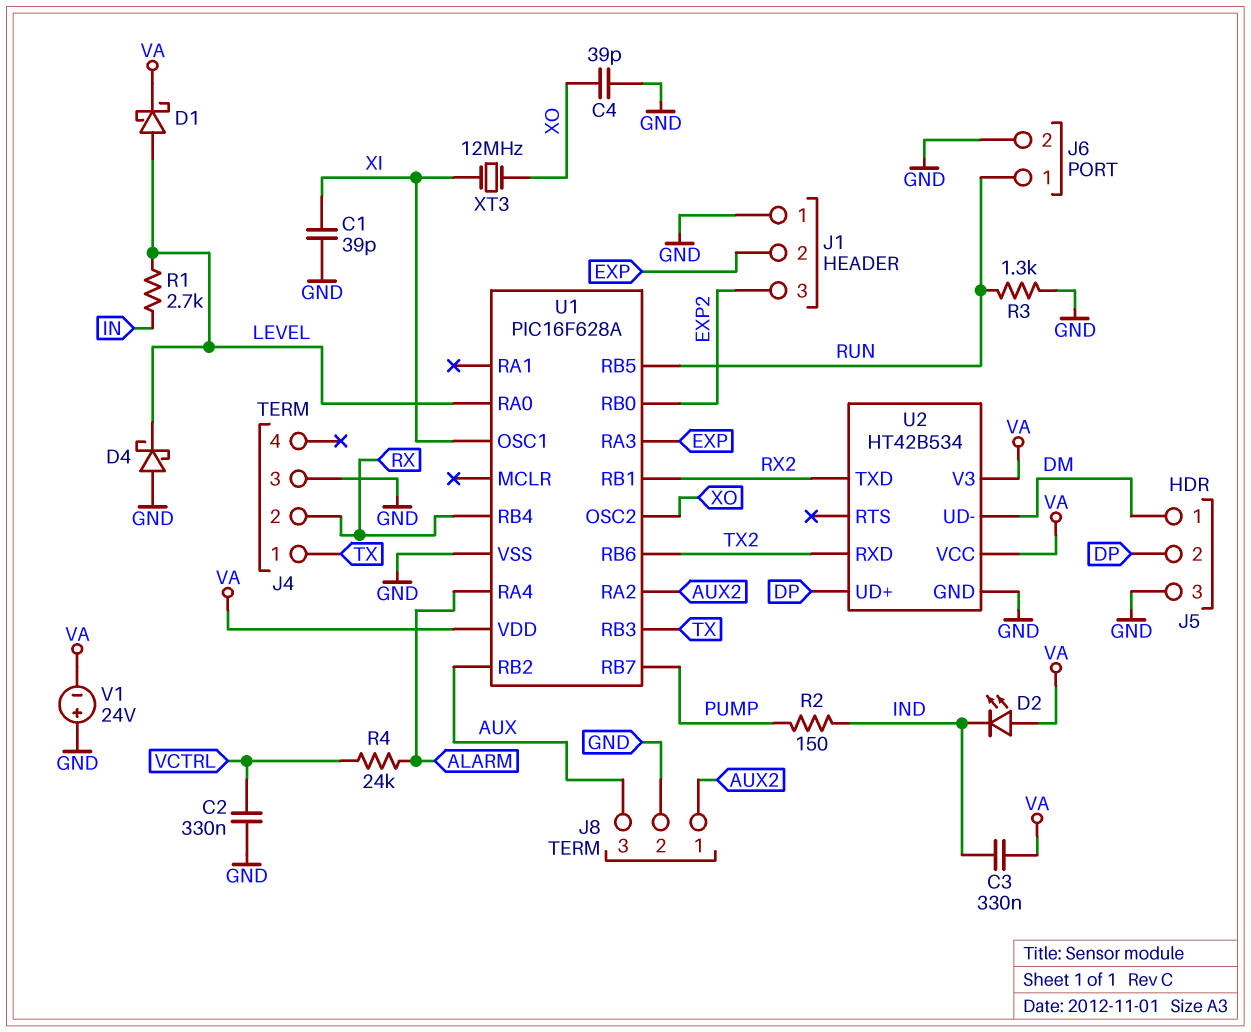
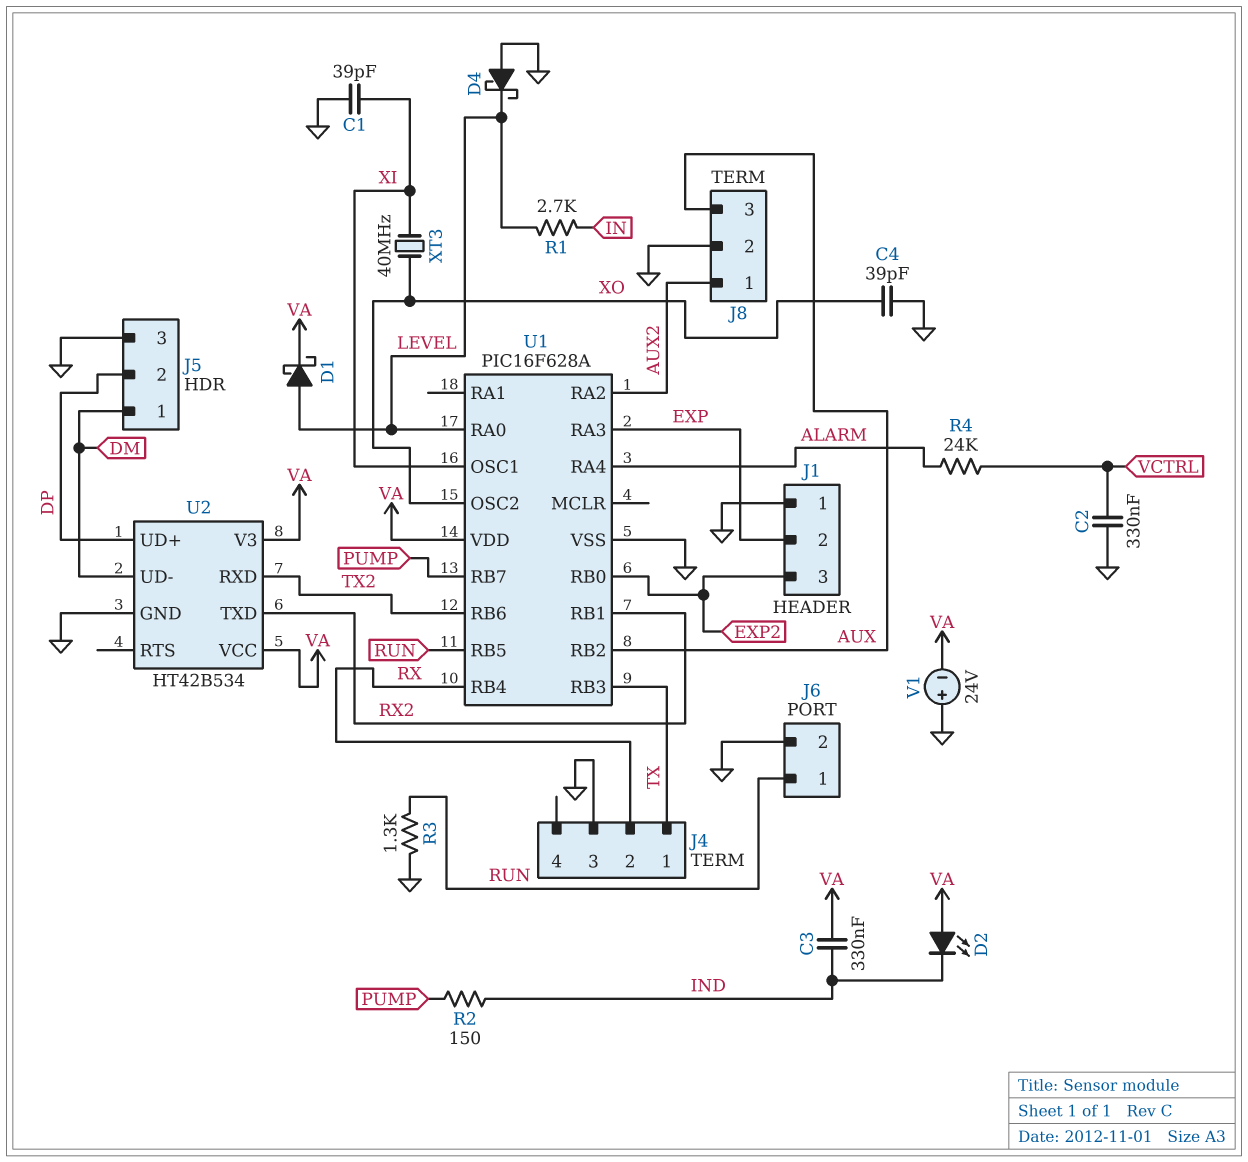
XT3: 12MHz (XI, XO) -> 40MHz (XI, XO)

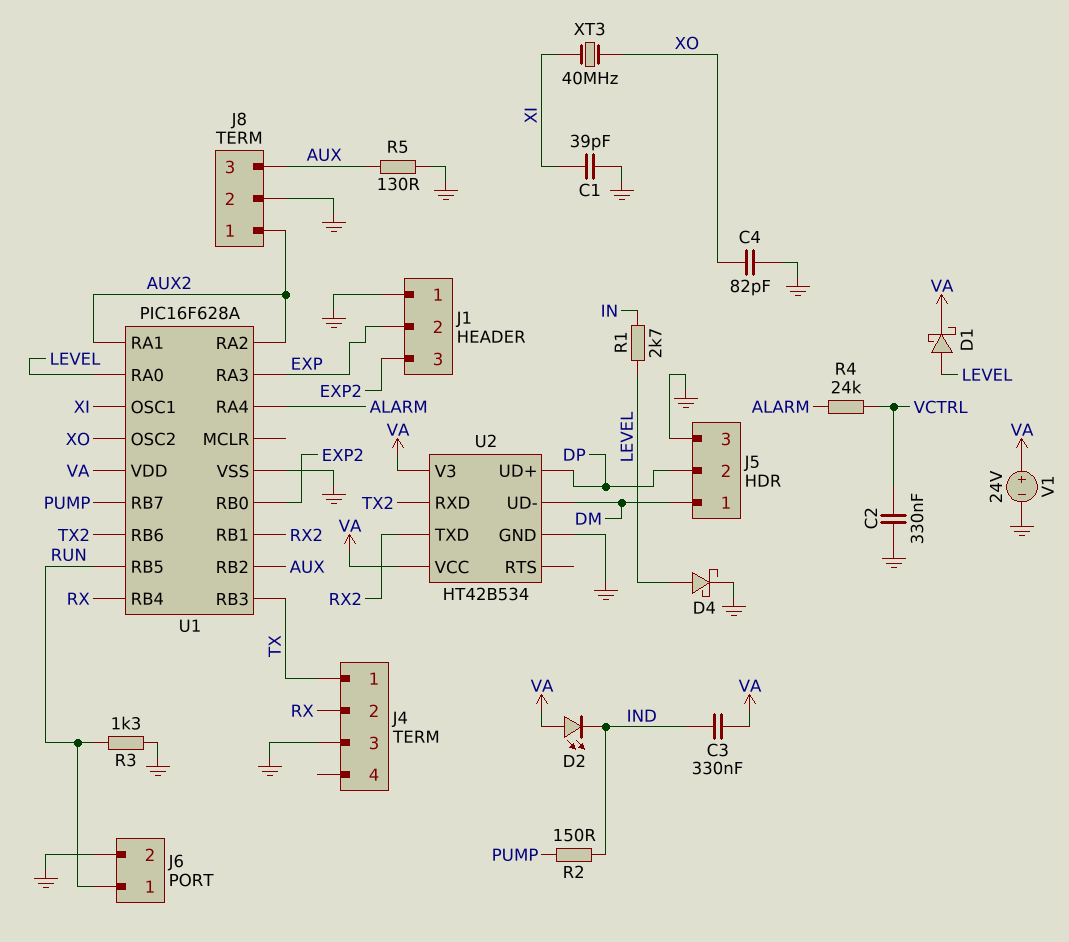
C4: 39pF (GND, XO) -> 82pF (GND, XO)
D4: schottky (A GND, K LEVEL) -> schottky (A LEVEL, K GND)
R5: none -> 130 (AUX, GND)
U1 pin RA1: none -> AUX2
V1: 24V (plus GND, minus VA) -> 24V (plus VA, minus GND)

